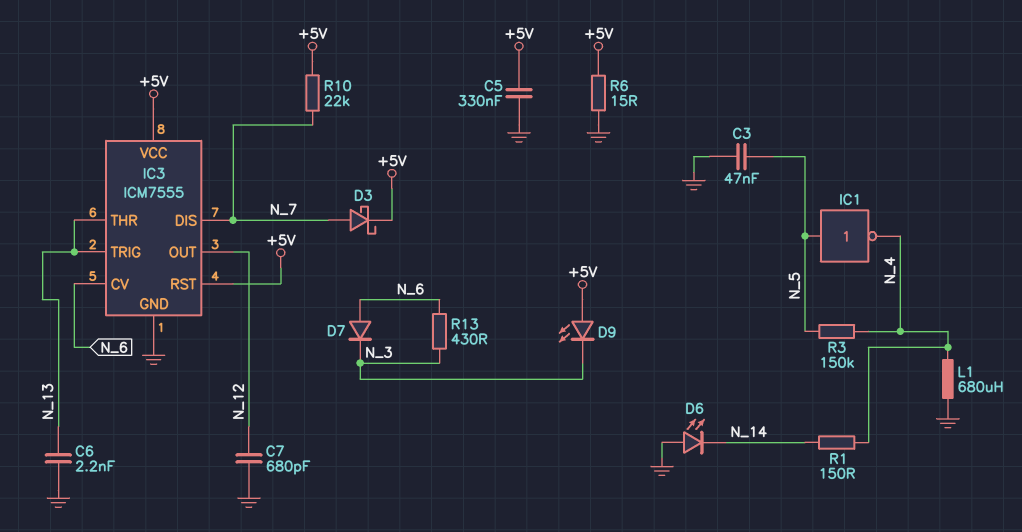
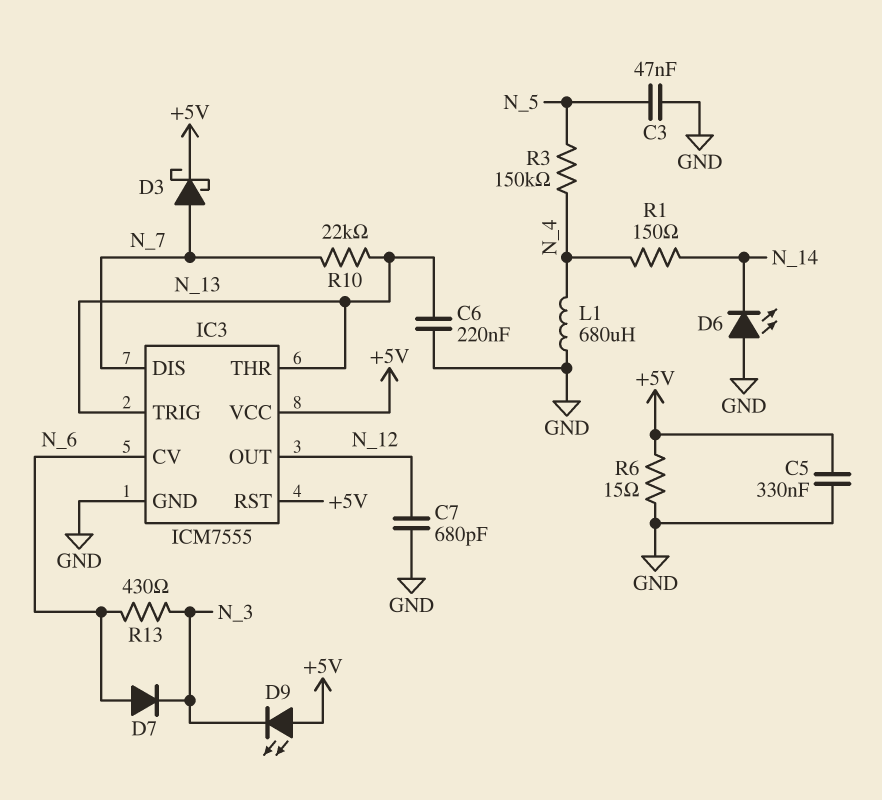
C6: 2.2nF (GND, N_13) -> 220nF (GND, N_13)
IC1: NOT (in N_5, out N_4) -> none
R10: 22k (+5V, N_7) -> 22k (N_7, N_13)

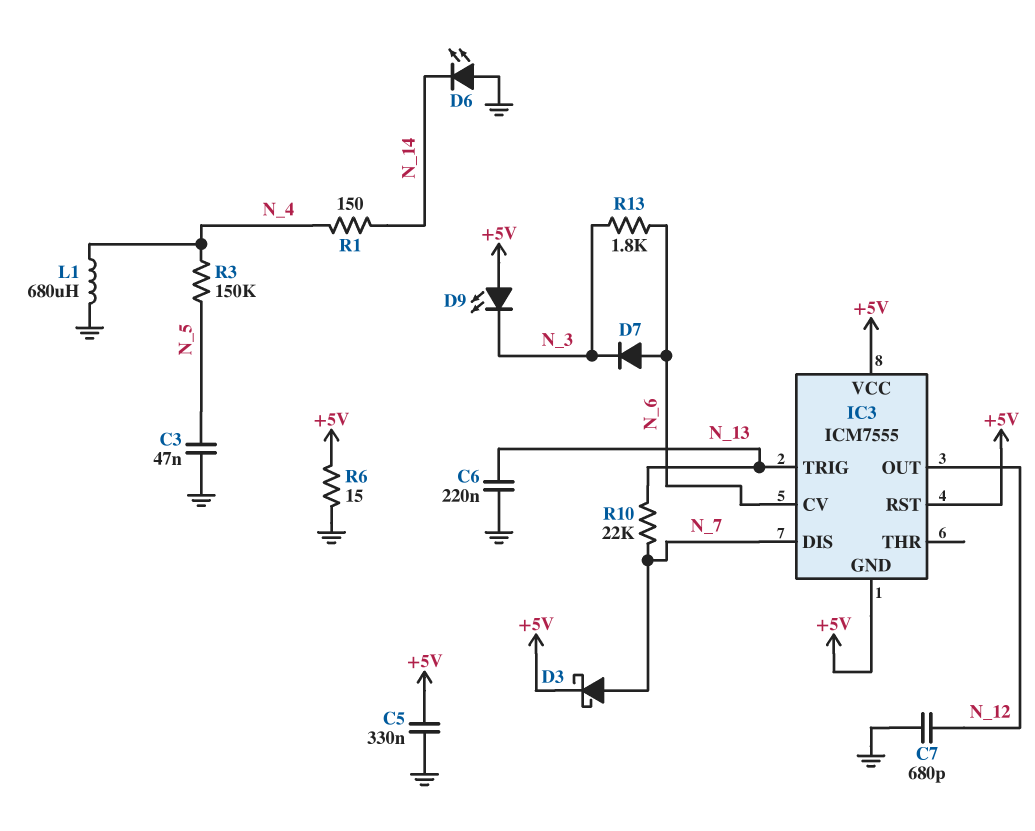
IC3 pin GND: GND -> +5V
IC3 pin THR: N_13 -> none
R13: 430 (N_3, N_6) -> 1.8k (N_3, N_6)

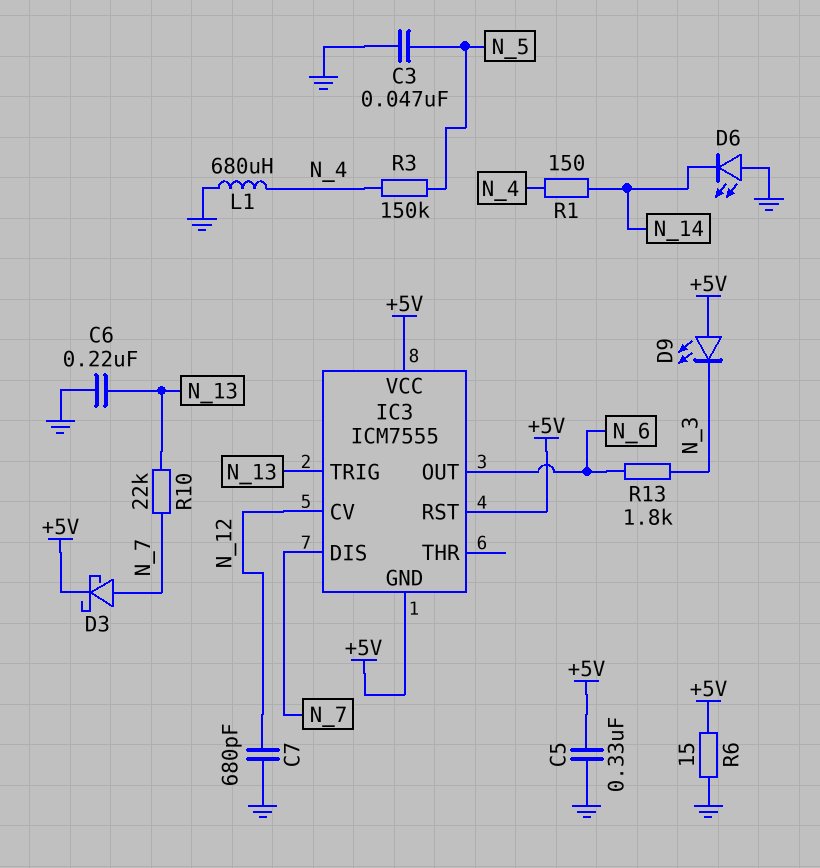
D7: diode (A N_6, K N_3) -> none
IC3 pin CV: N_6 -> N_12
IC3 pin OUT: N_12 -> N_6

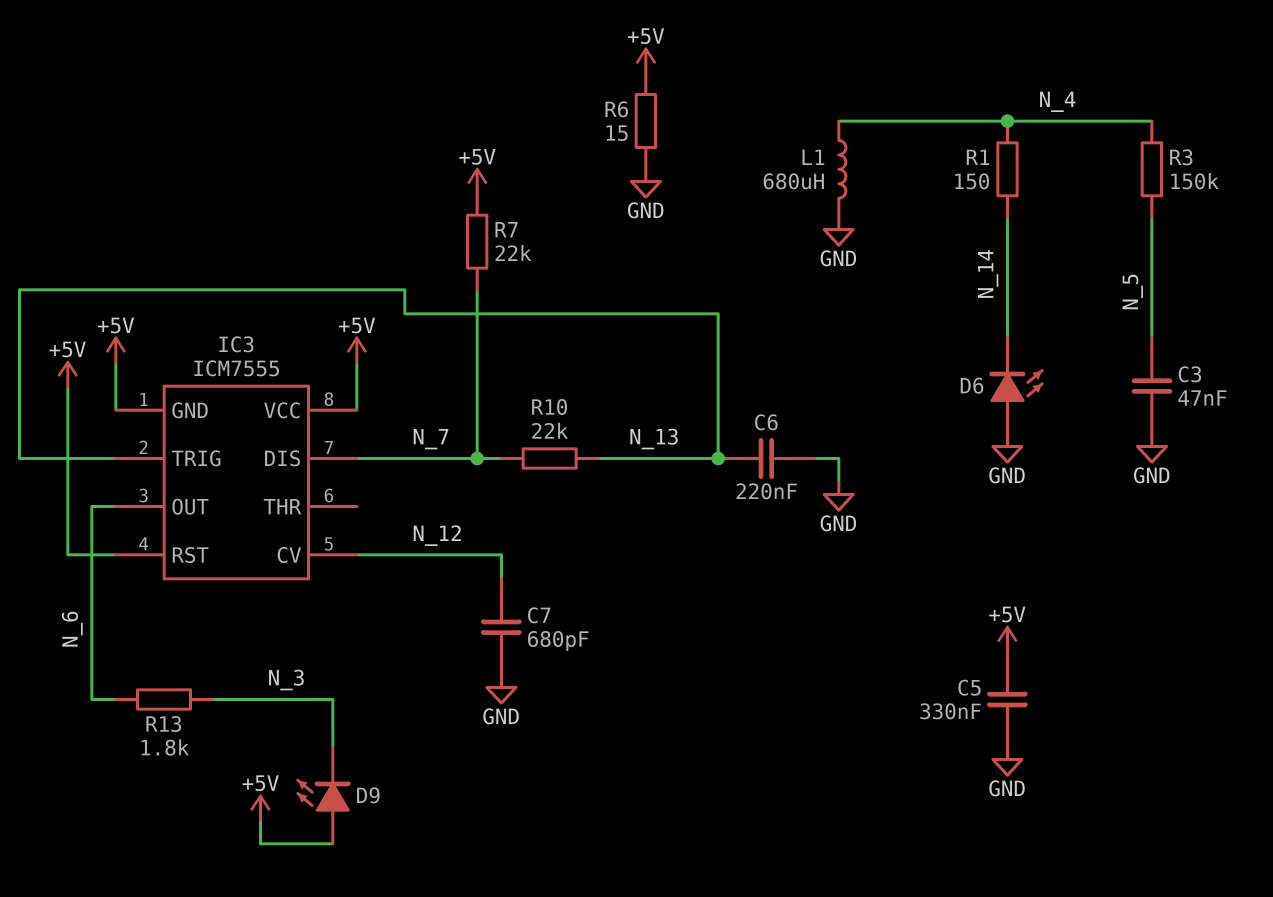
D3: schottky (A N_7, K +5V) -> none
R7: none -> 22k (+5V, N_7)

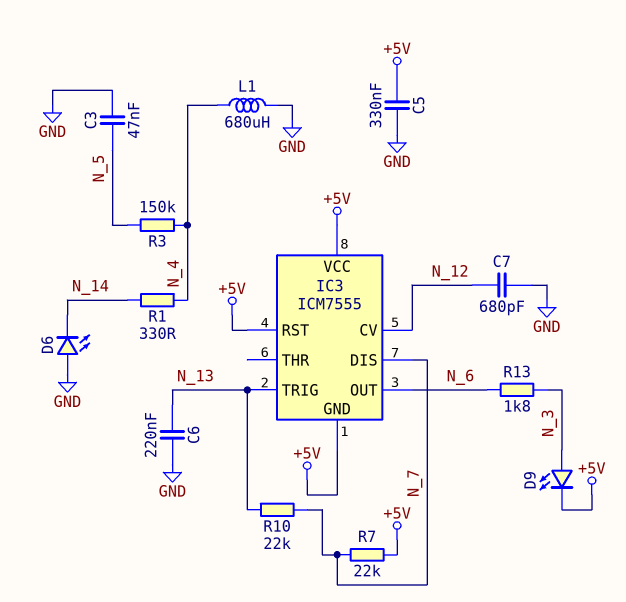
D9: LED (A +5V, K N_3) -> LED (A N_3, K +5V)
R1: 150 (N_4, N_14) -> 330 (N_4, N_14)
R6: 15 (+5V, GND) -> none

